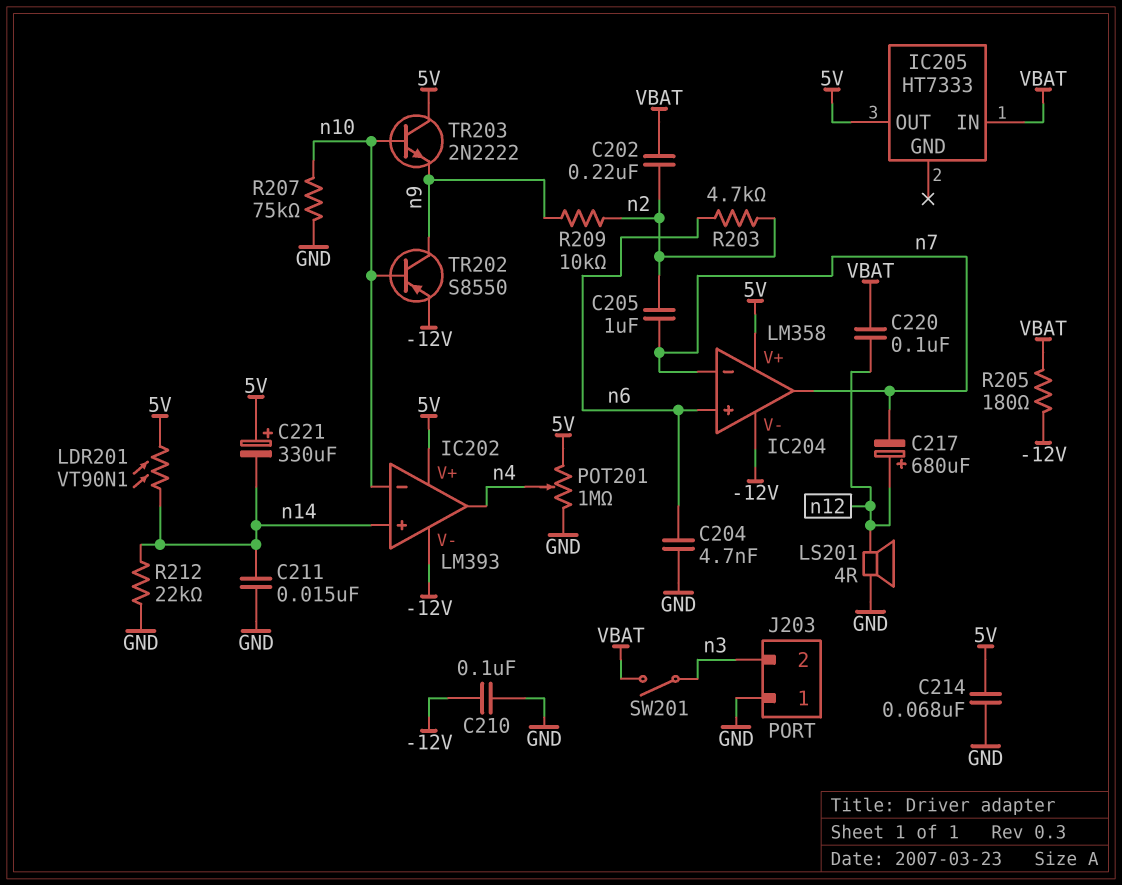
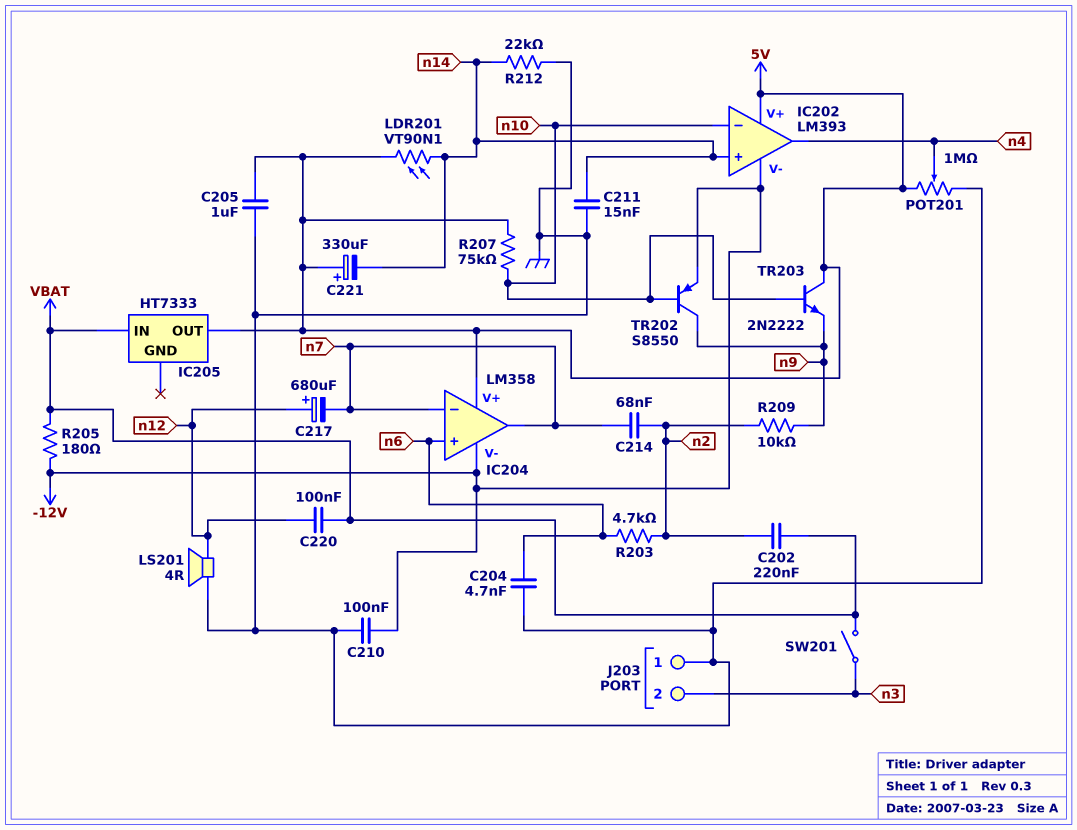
C205: 1uF (n2, n7) -> 1uF (5V, GND)
C214: 68nF (5V, GND) -> 68nF (n2, n7)
R207: 75k (GND, n10) -> 75k (5V, n10)

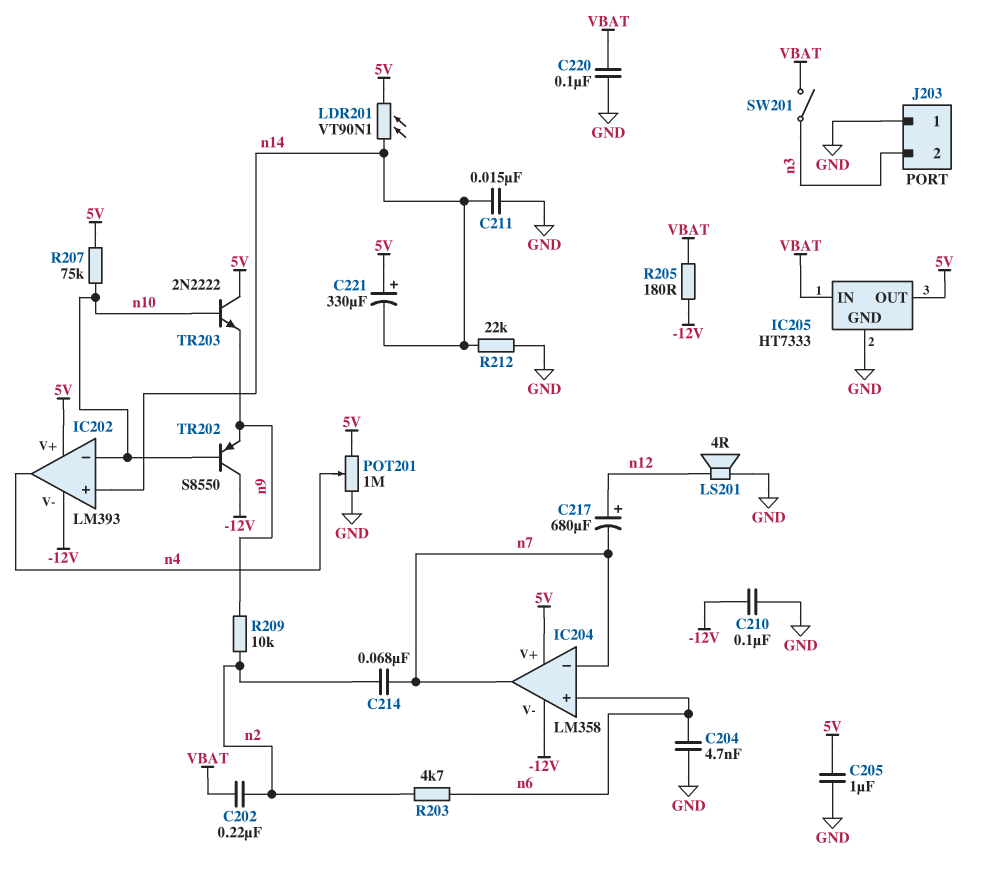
C220: 100nF (VBAT, n12) -> 100nF (GND, VBAT)
IC205 pin GND: none -> GND
TR202: PNP S8550 (B n10, C n9, E -12V) -> PNP S8550 (B n10, C -12V, E n9)

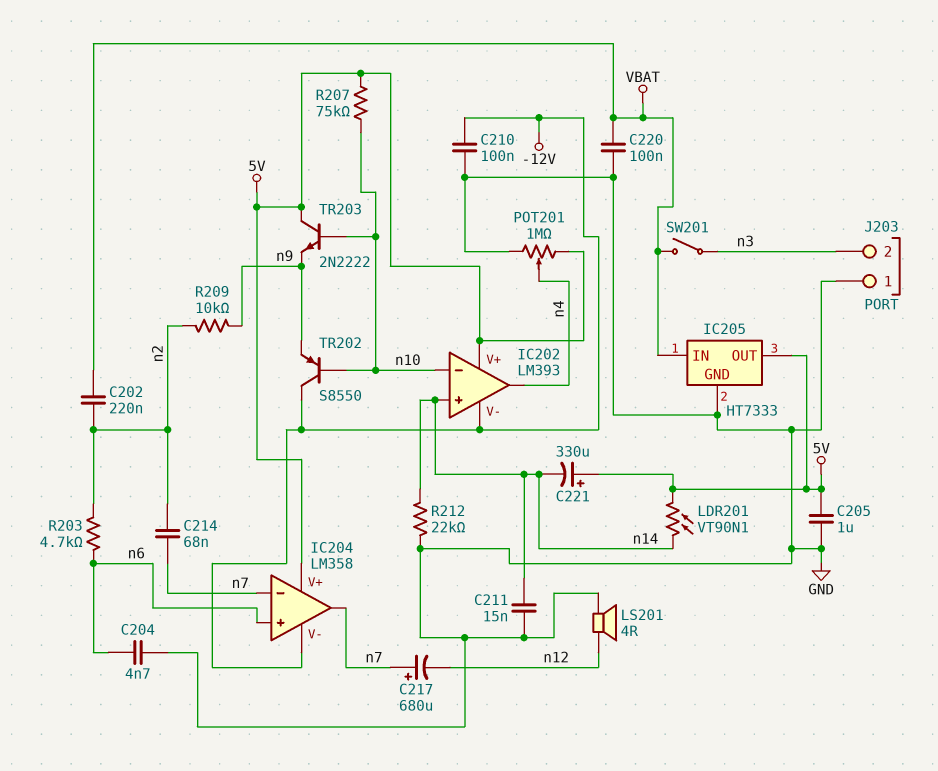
C217: 680uF (plus n12, minus n7) -> 680uF (plus n7, minus n12)
R205: 180 (-12V, VBAT) -> none

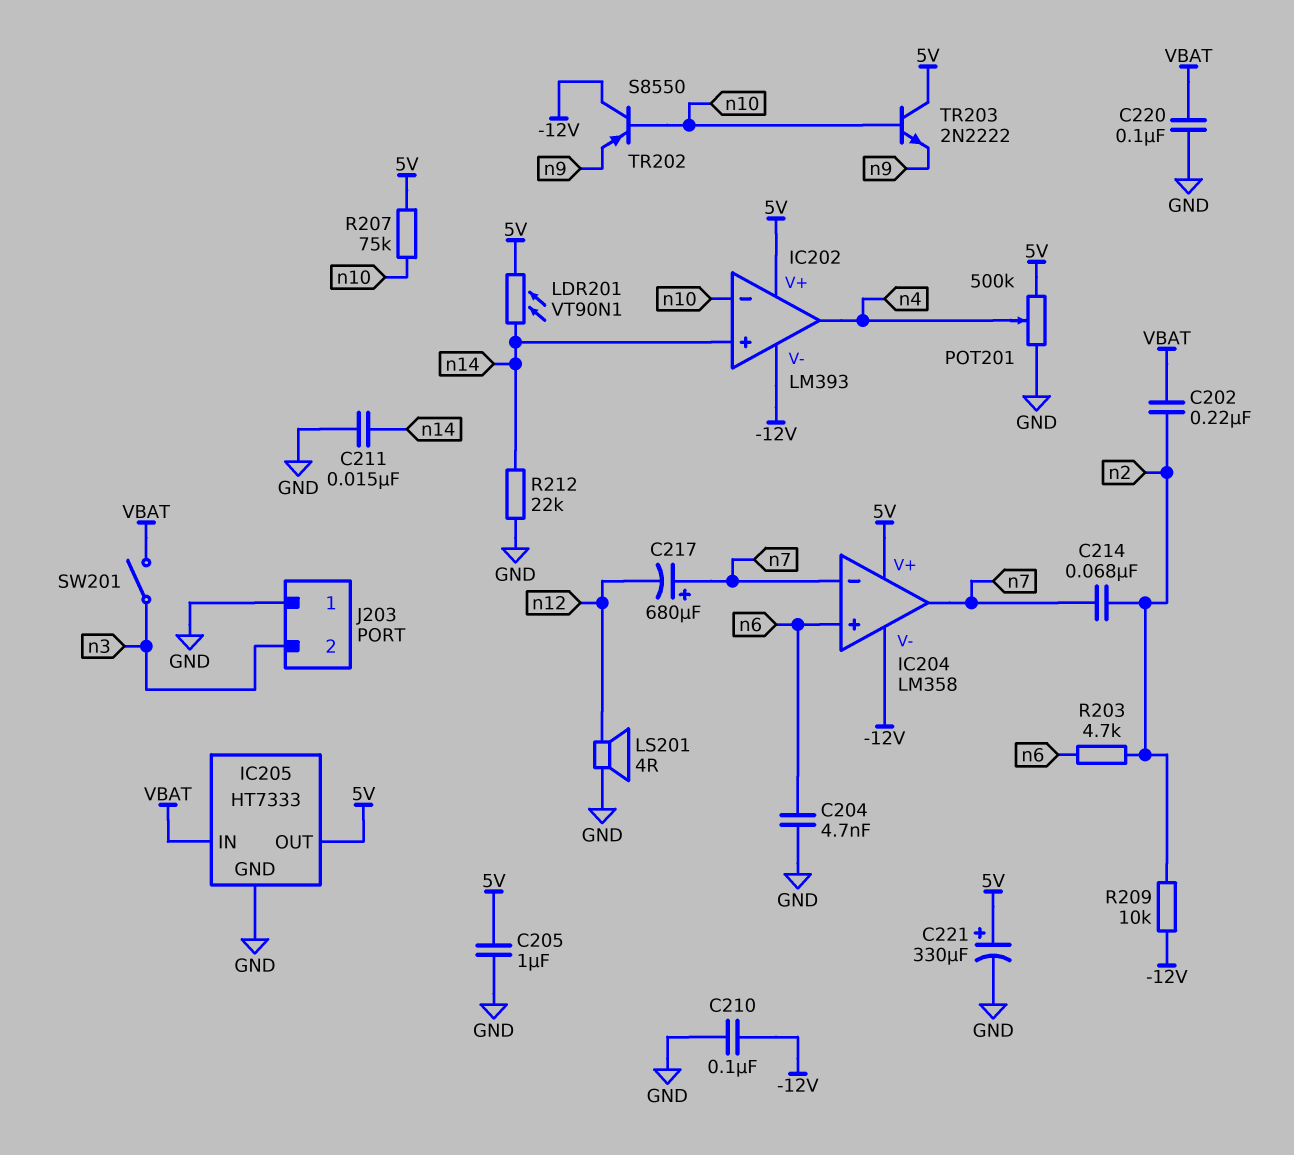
C221: 330uF (plus 5V, minus n14) -> 330uF (plus 5V, minus GND)
POT201: 1M (5V, GND, wiper n4) -> 500k (5V, GND, wiper n4)
R209: 10k (n2, n9) -> 10k (-12V, n2)

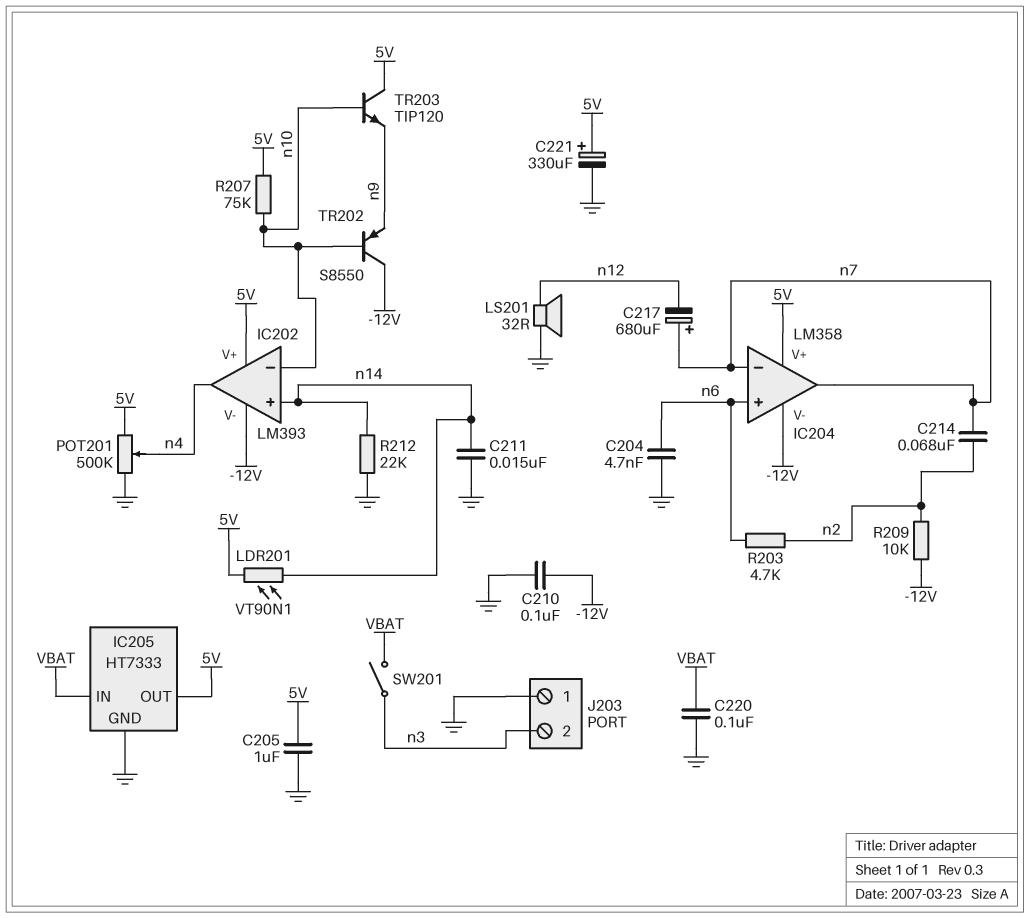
C202: 220nF (VBAT, n2) -> none
LS201: speaker 4R (GND, n12) -> speaker 32R (GND, n12)
TR203: NPN 2N2222 (B n10, C 5V, E n9) -> NPN TIP120 (B n10, C 5V, E n9)

